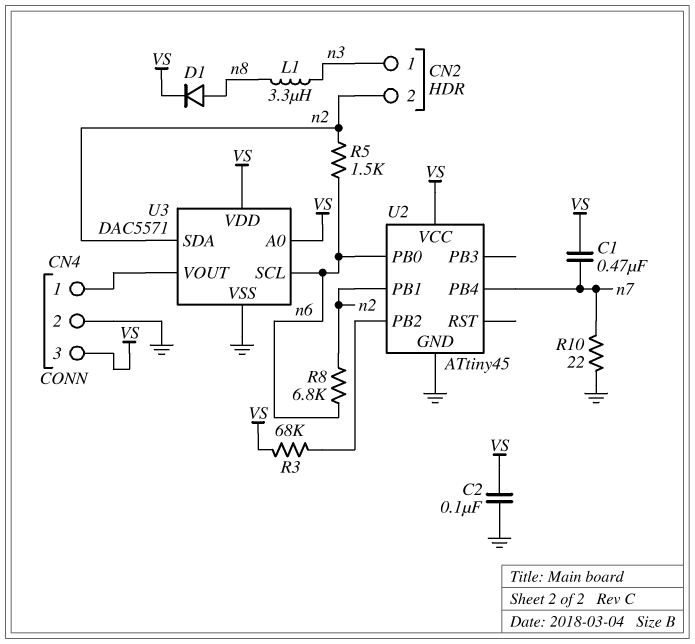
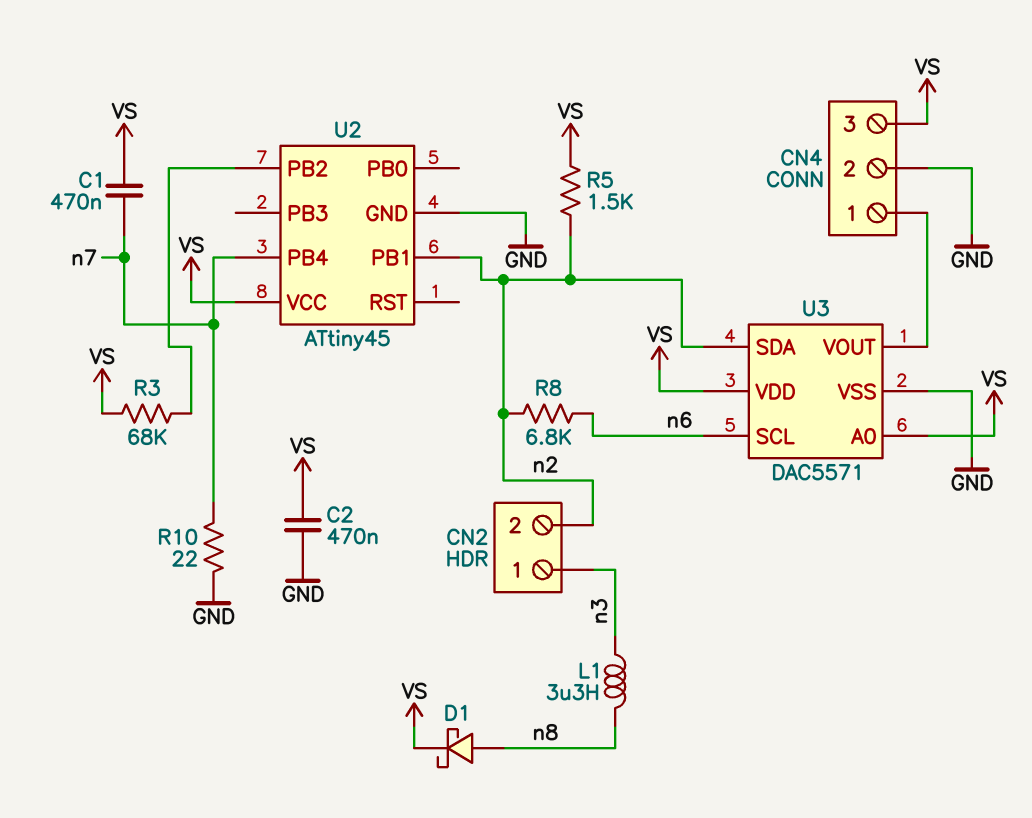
C2: 100nF (GND, VS) -> 470nF (GND, VS)
D1: diode (A n8, K VS) -> schottky (A n8, K VS)
R5: 1.5k (n2, n6) -> 1.5k (VS, n2)
U2 pin PB0: n6 -> none

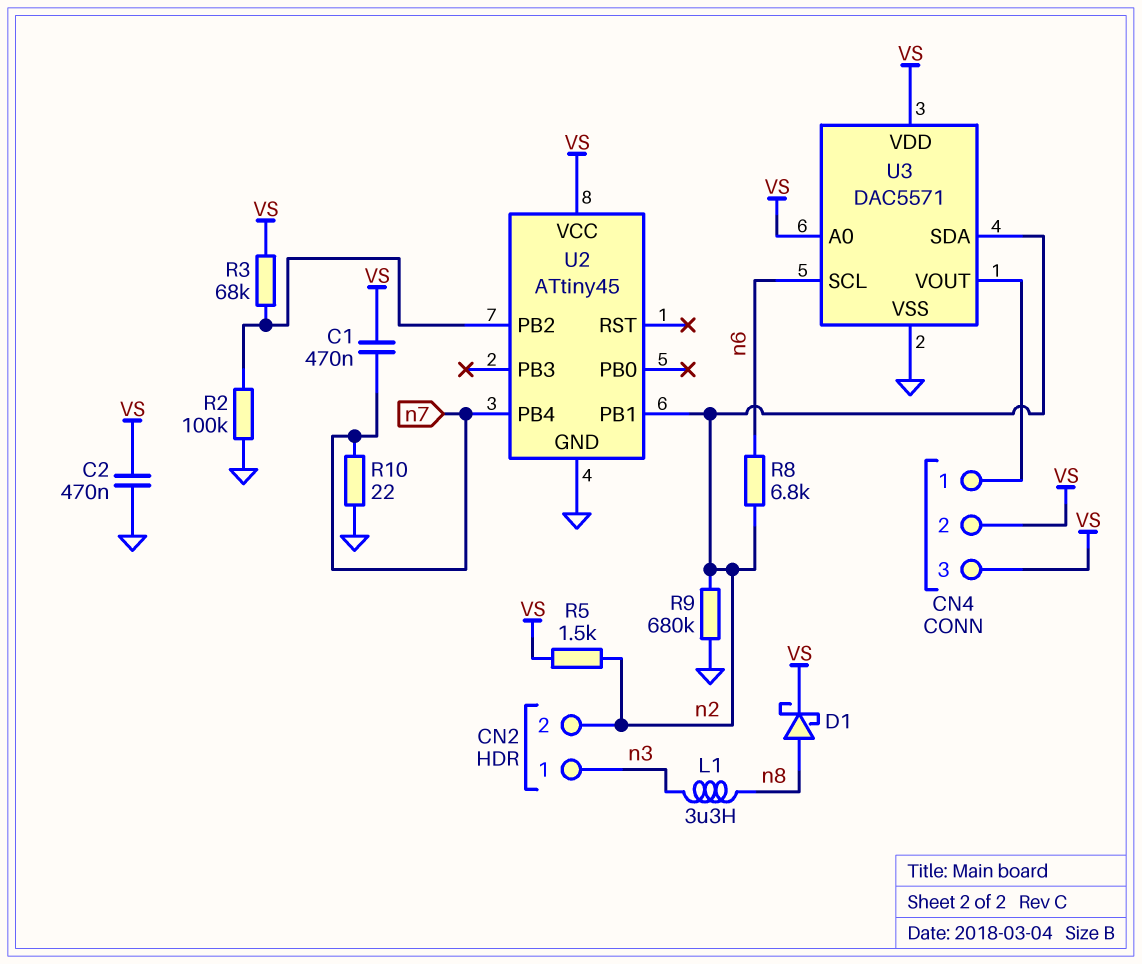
CN4 pin 2: GND -> VS
R2: none -> 100k (GND, U2/PB2)
R9: none -> 680k (GND, n2)

